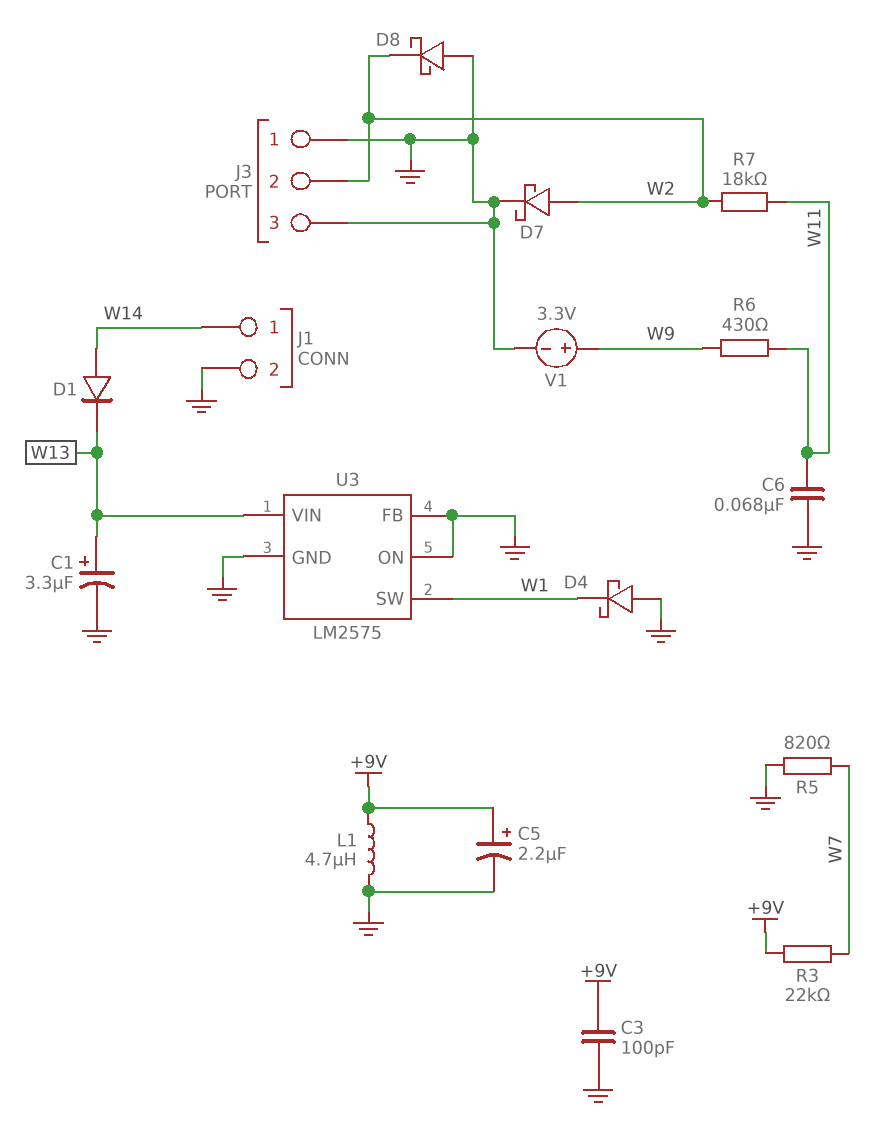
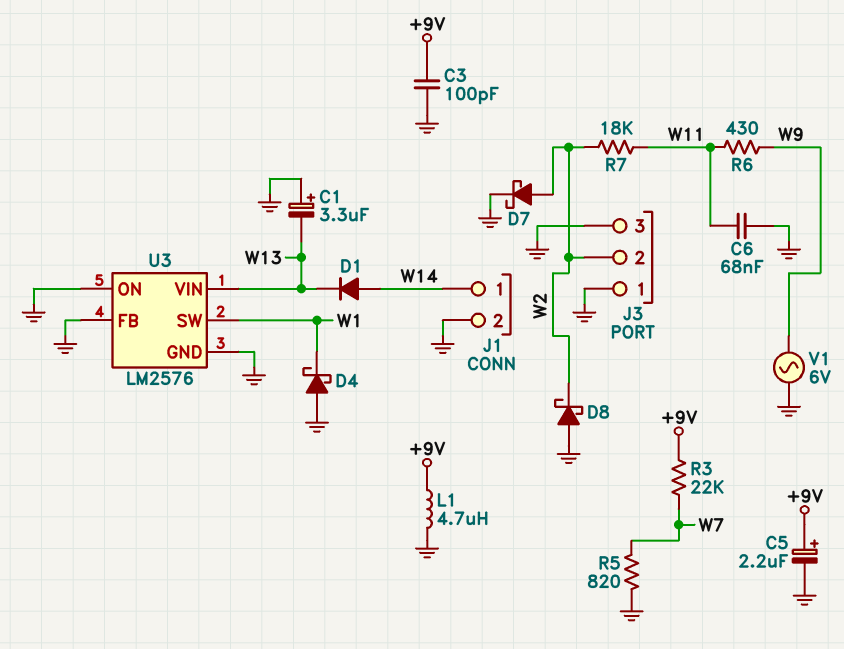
C1: 3.3uF (plus W13, minus GND) -> 3.3uF (plus GND, minus W13)
U3: LM2575 -> LM2576
V1: 3.3V (plus W9, minus GND) -> AC 6V (GND, W9)

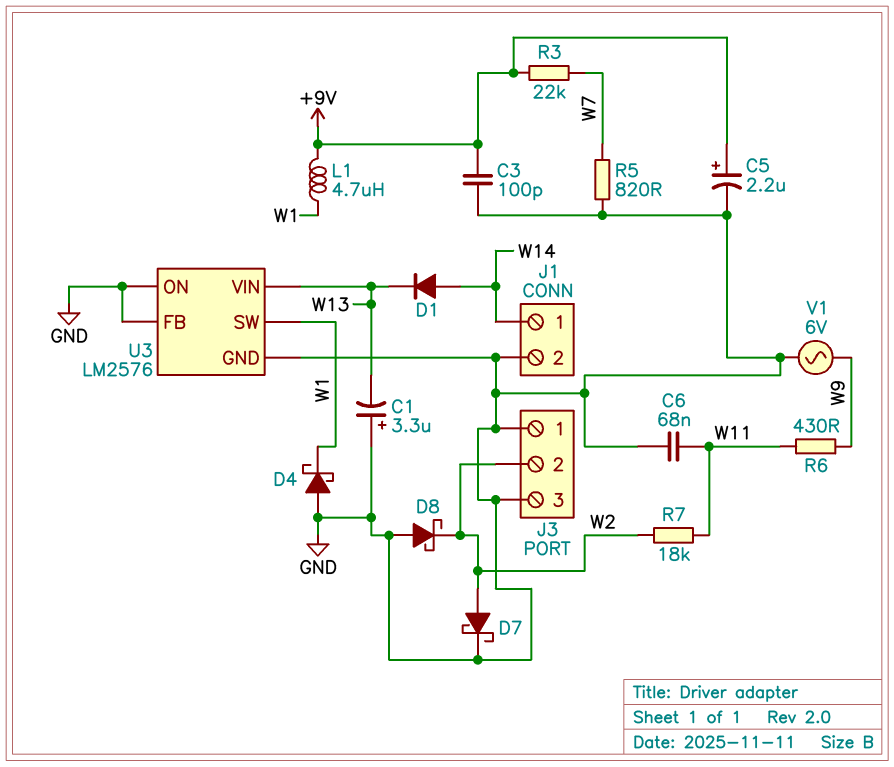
L1: 4.7uH (+9V, GND) -> 4.7uH (+9V, W1)

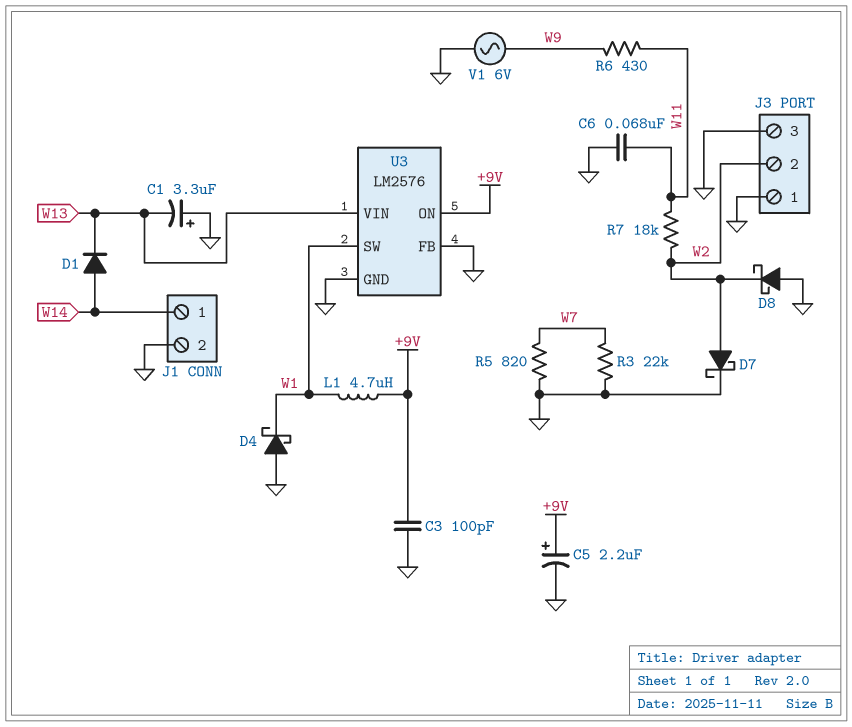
R3: 22k (+9V, W7) -> 22k (GND, W7)
U3 pin ON: GND -> +9V

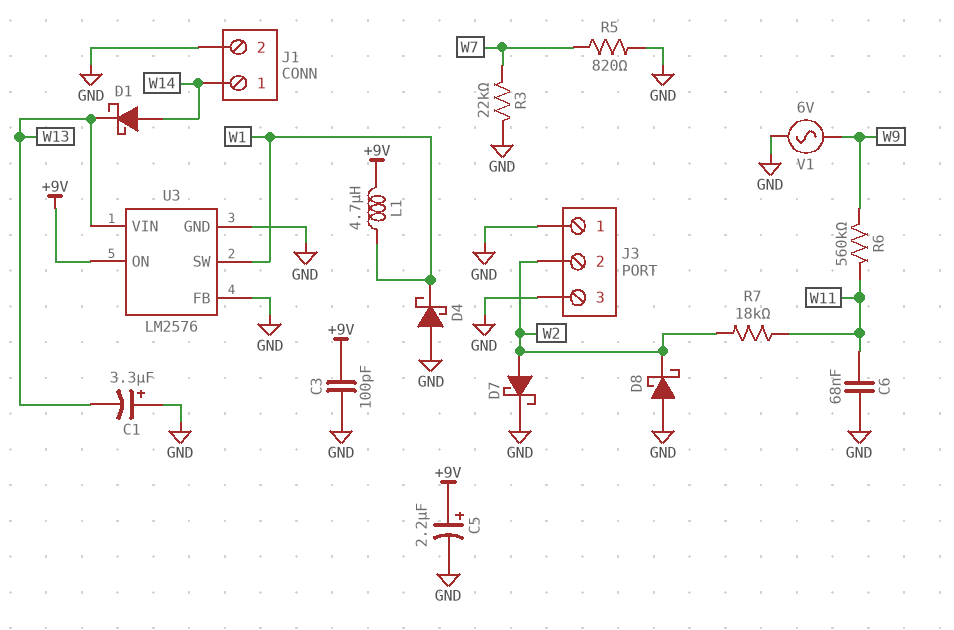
D1: diode (A W14, K W13) -> schottky (A W14, K W13)
R6: 430 (W9, W11) -> 560k (W9, W11)

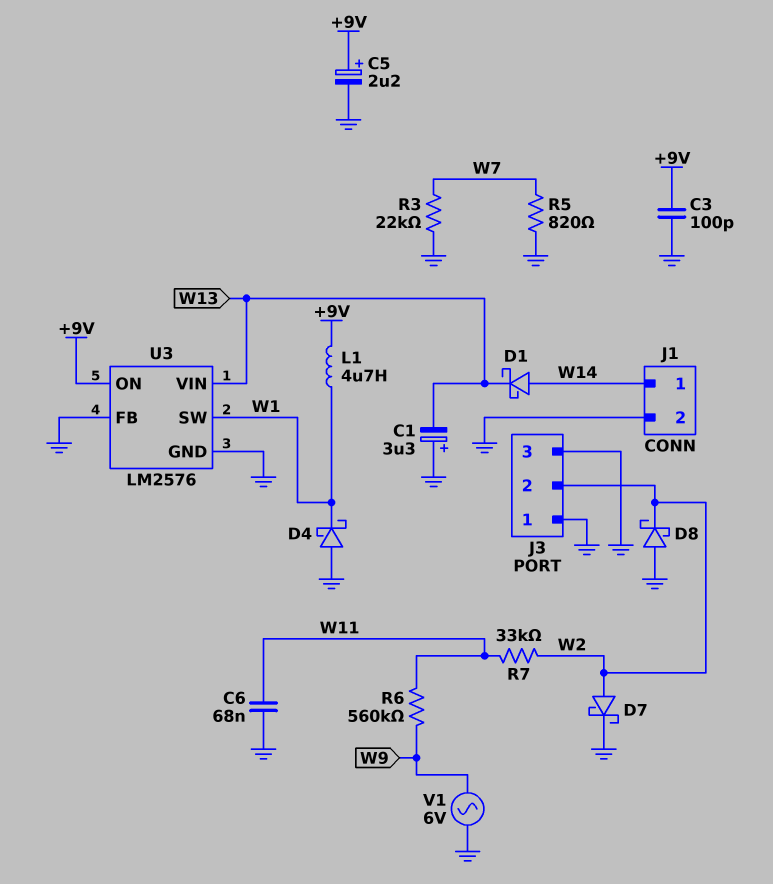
R7: 18k (W2, W11) -> 33k (W2, W11)

